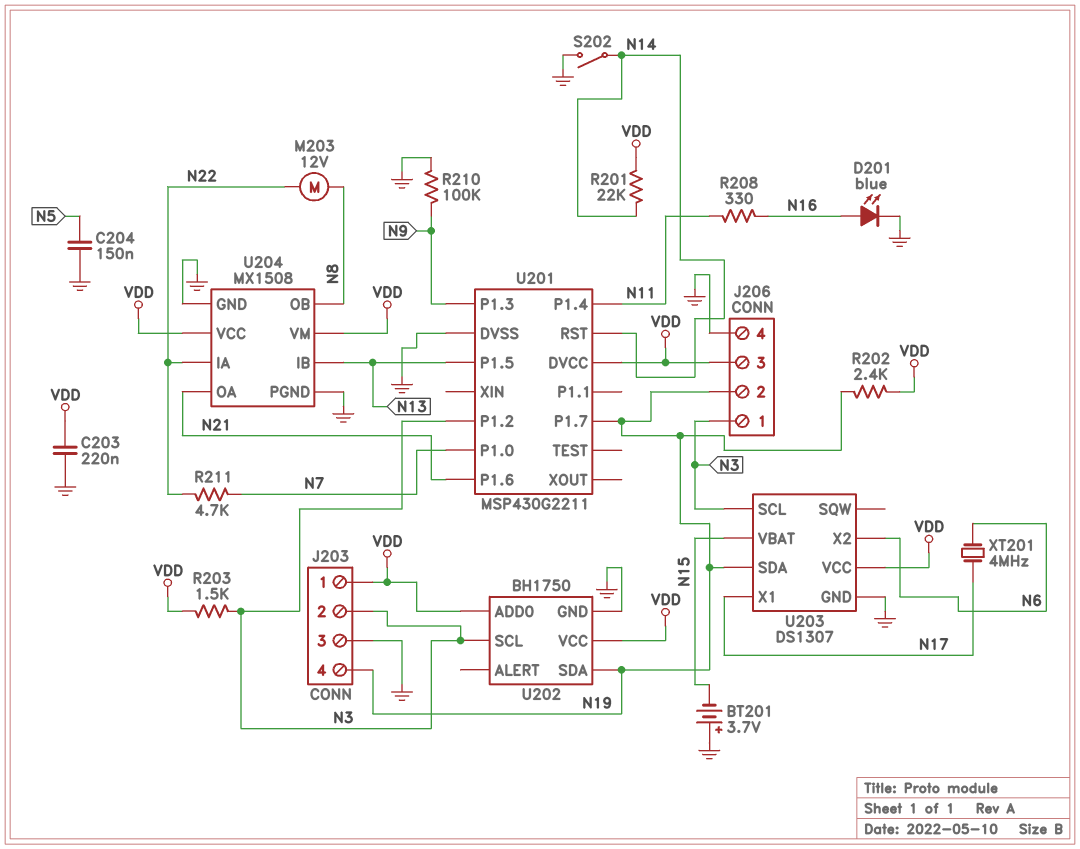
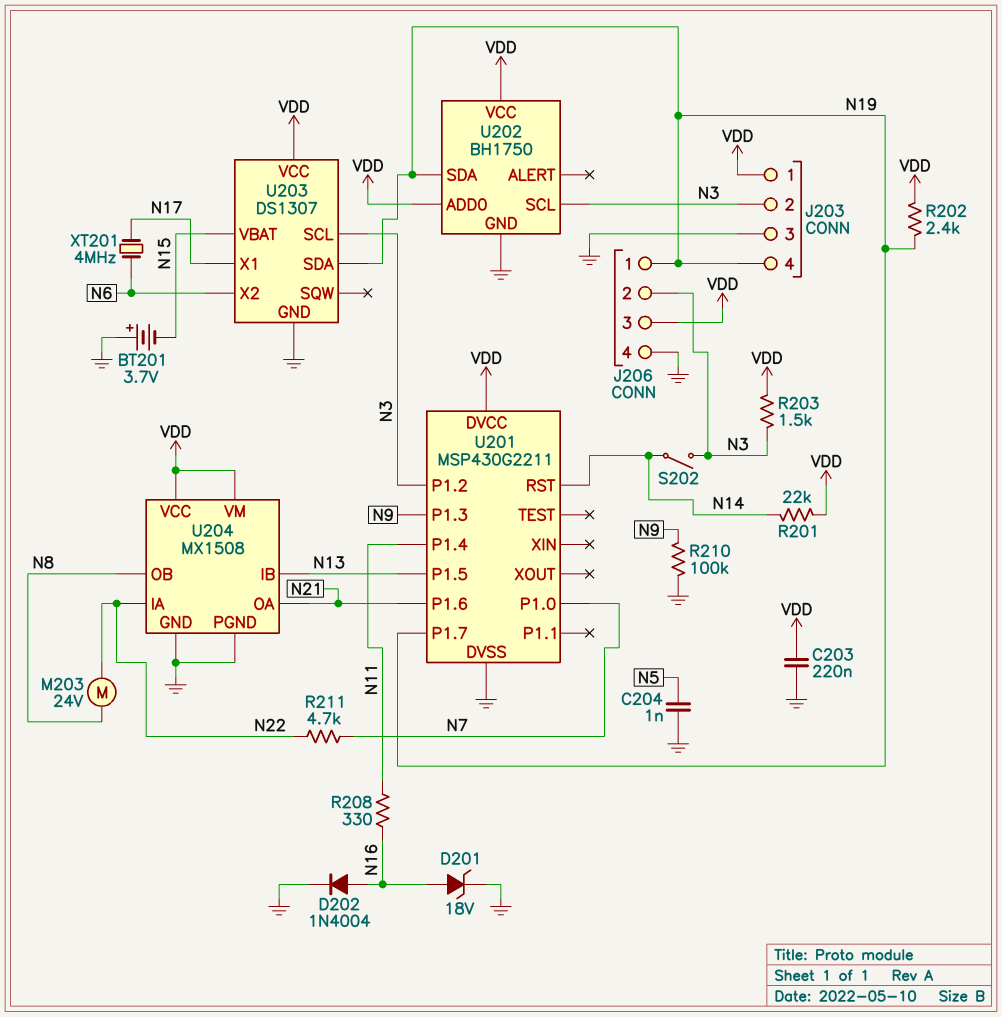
C204: 150nF (GND, N5) -> 1nF (GND, N5)
D201: LED blue (A N16, K GND) -> zener 18V (A N16, K GND)
D202: none -> diode 1N4004 (A N16, K GND)
J206 pin 1: N3 -> N19
J206 pin 2: N19 -> N3
M203: motor 12V (N8, N22) -> motor 24V (N8, N22)
S202: switch (GND, N14) -> switch (N3, N14)

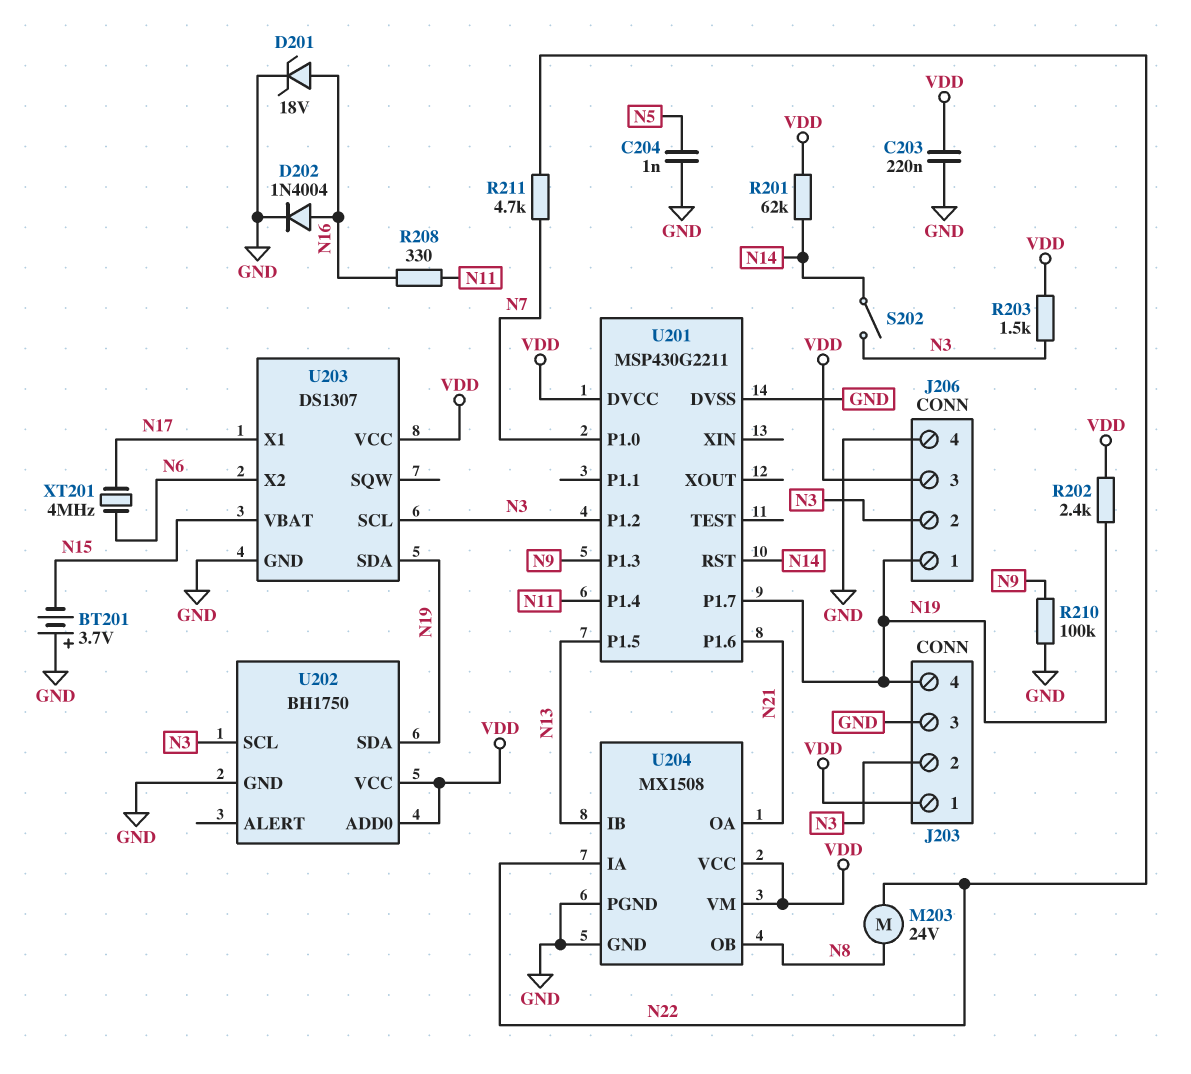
R201: 22k (N14, VDD) -> 62k (N14, VDD)

